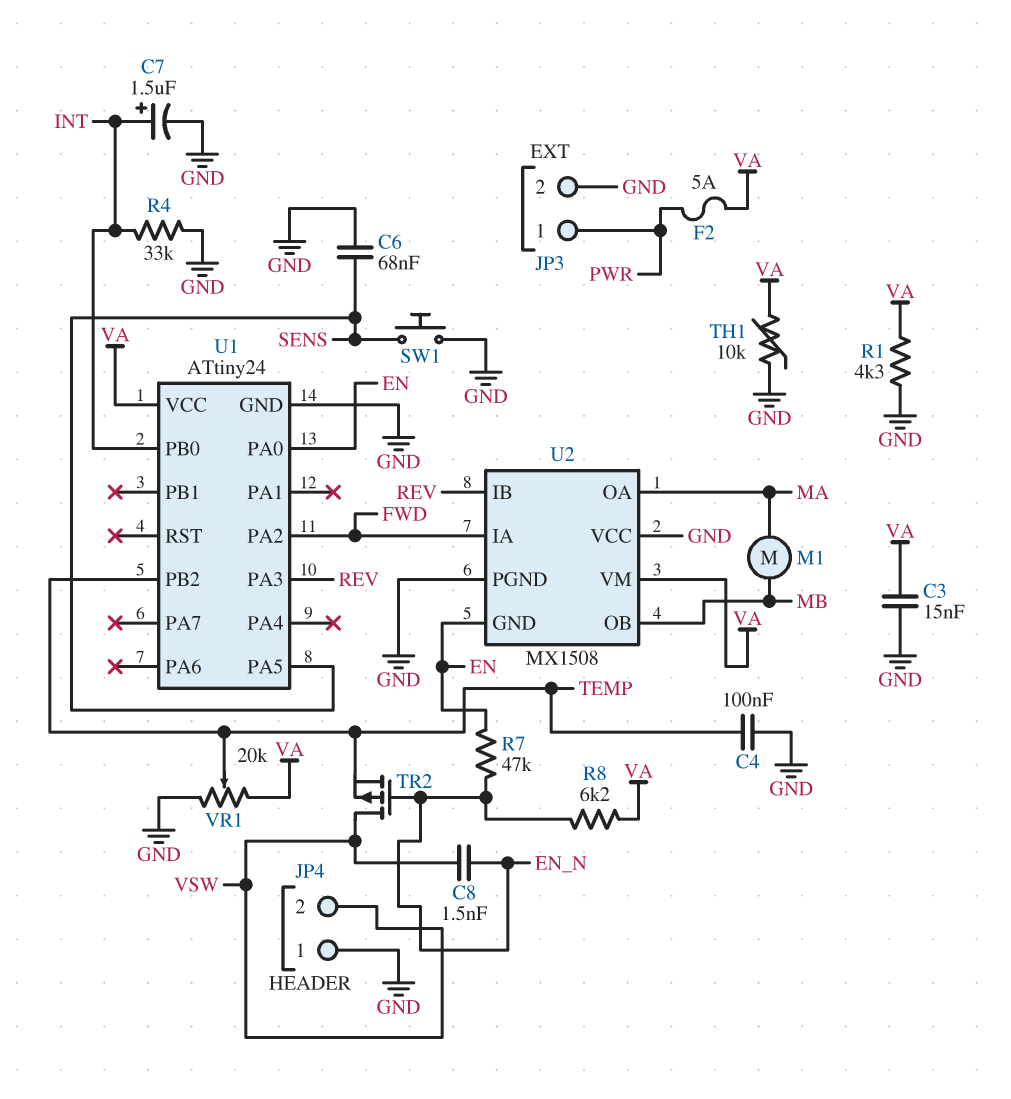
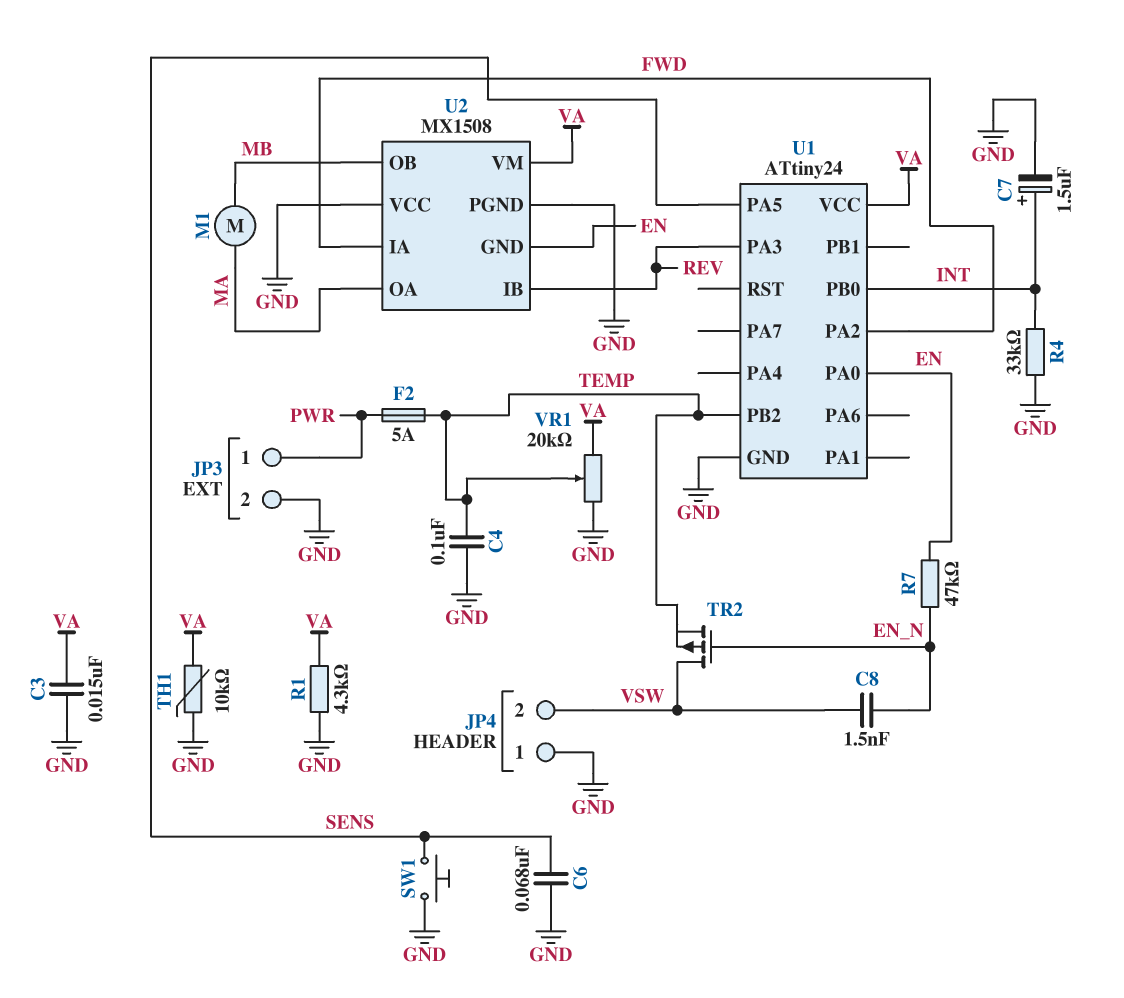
F2: 5A (PWR, VA) -> 5A (PWR, TEMP)
R8: 6.2k (EN_N, VA) -> none

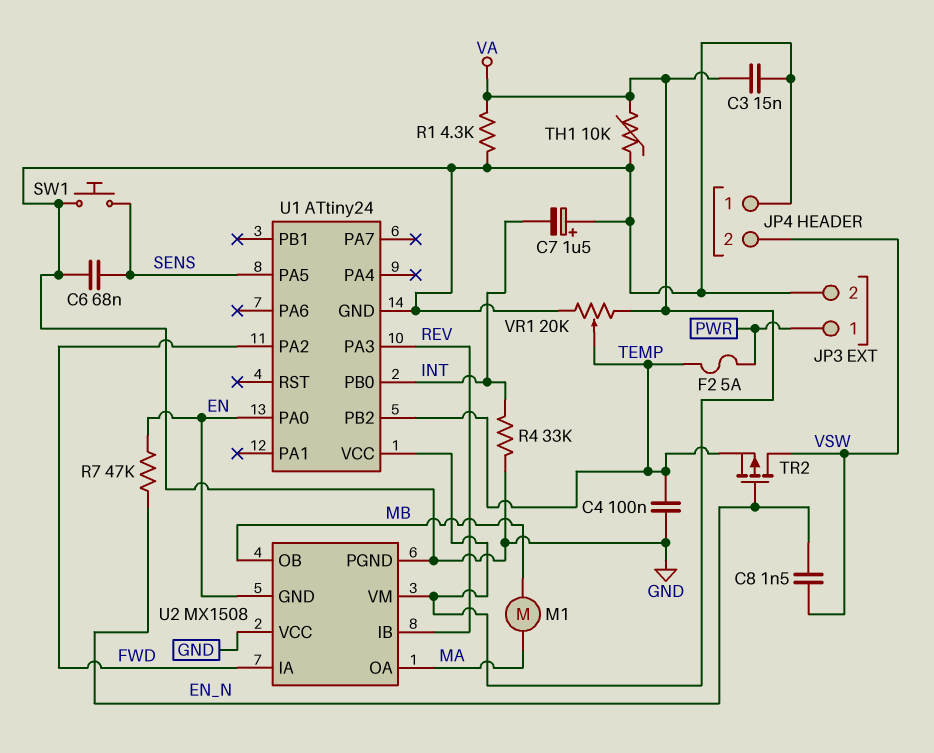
C7: 1.5uF (plus INT, minus GND) -> 1.5uF (plus GND, minus INT)

